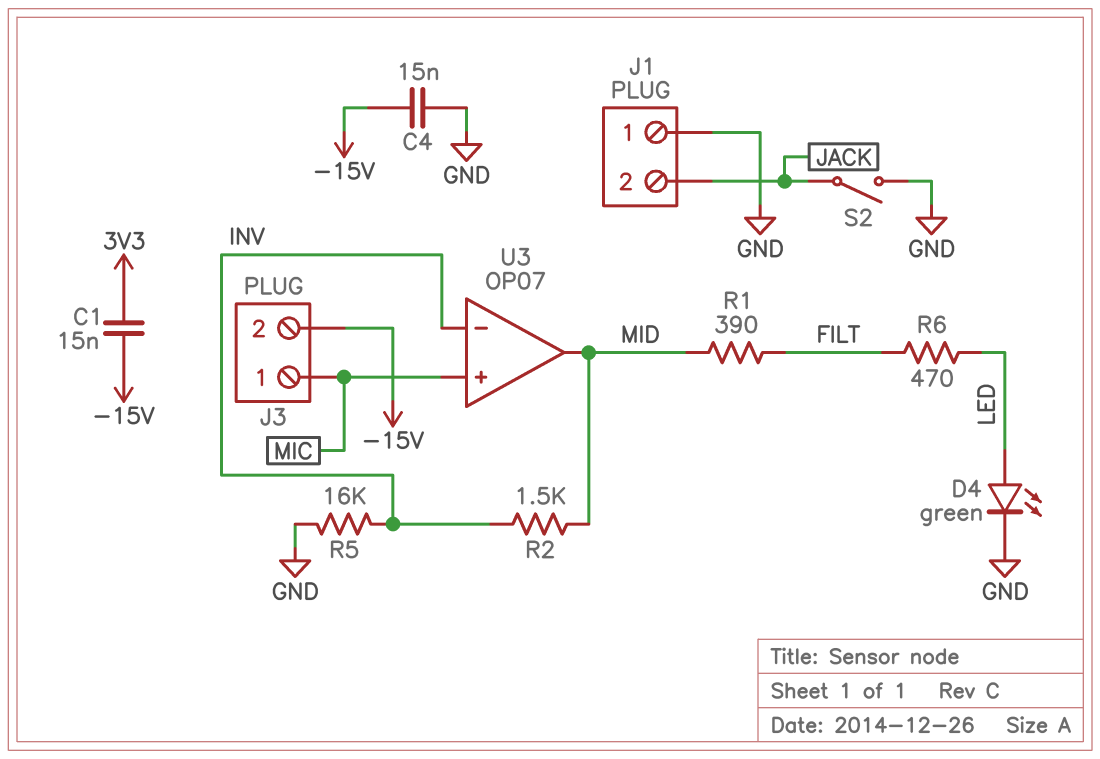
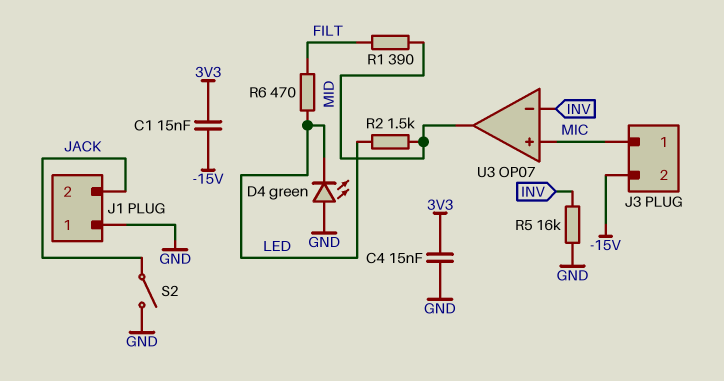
C4: 15nF (-15V, GND) -> 15nF (3V3, GND)
D4: LED green (A LED, K GND) -> LED green (A GND, K LED)
R2: 1.5k (INV, MID) -> 1.5k (LED, MID)

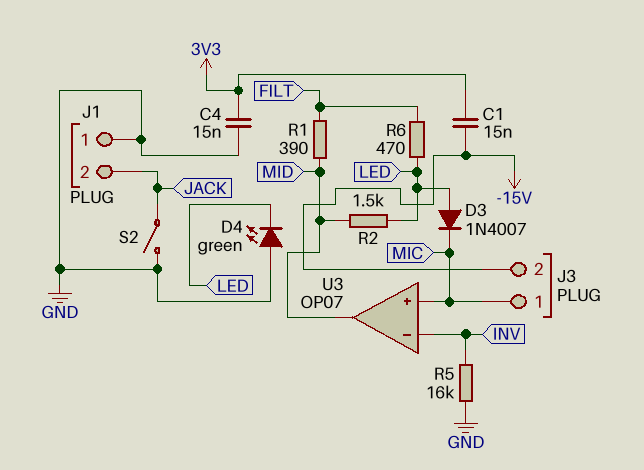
D3: none -> diode 1N4007 (A LED, K MIC)

